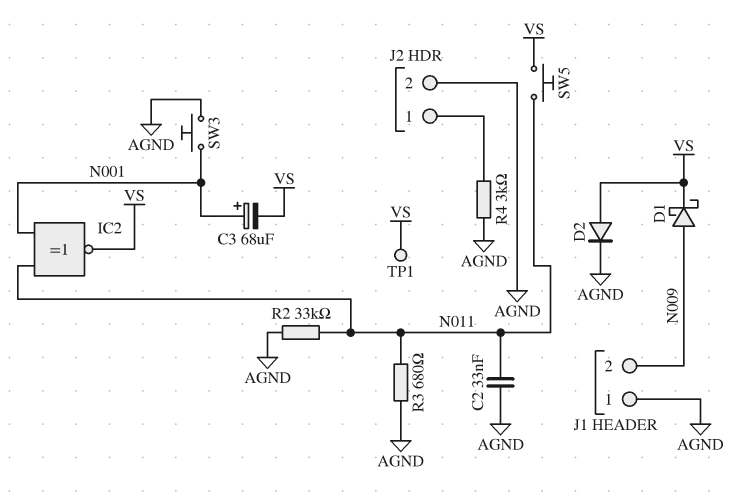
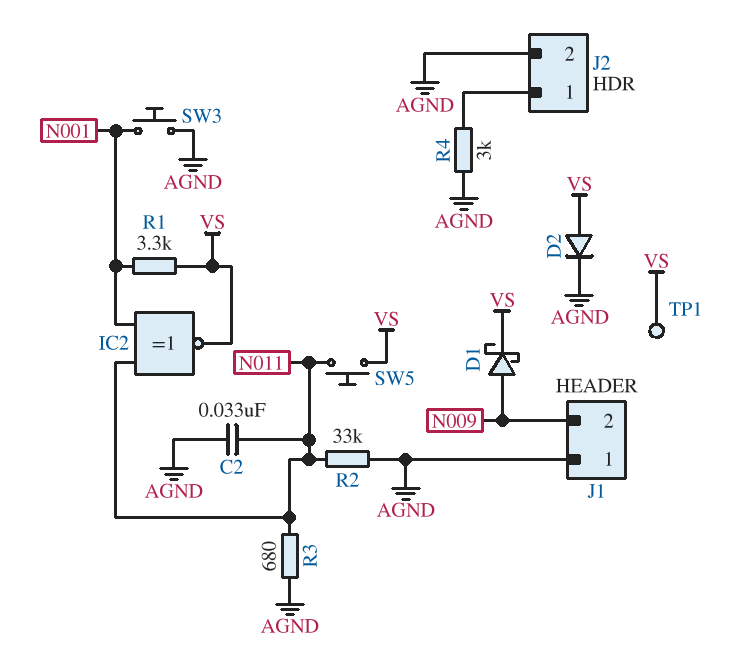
C3: 68uF (plus N001, minus VS) -> none
R1: none -> 3.3k (N001, VS)

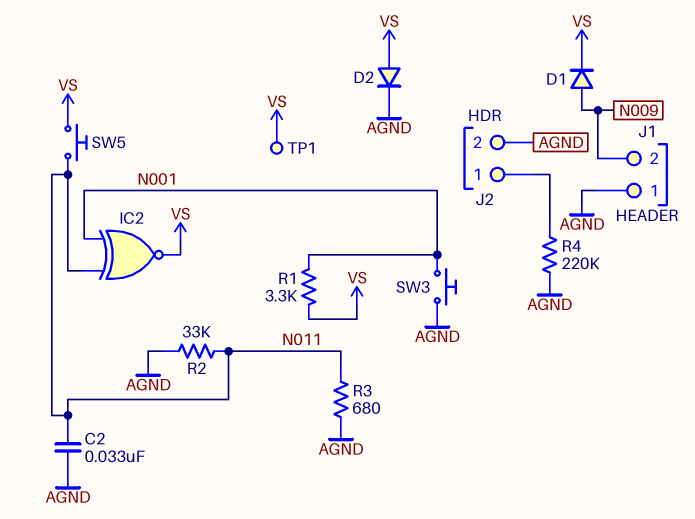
D1: schottky (A N009, K VS) -> diode (A N009, K VS)
R4: 3k (AGND, J2/1) -> 220k (AGND, J2/1)

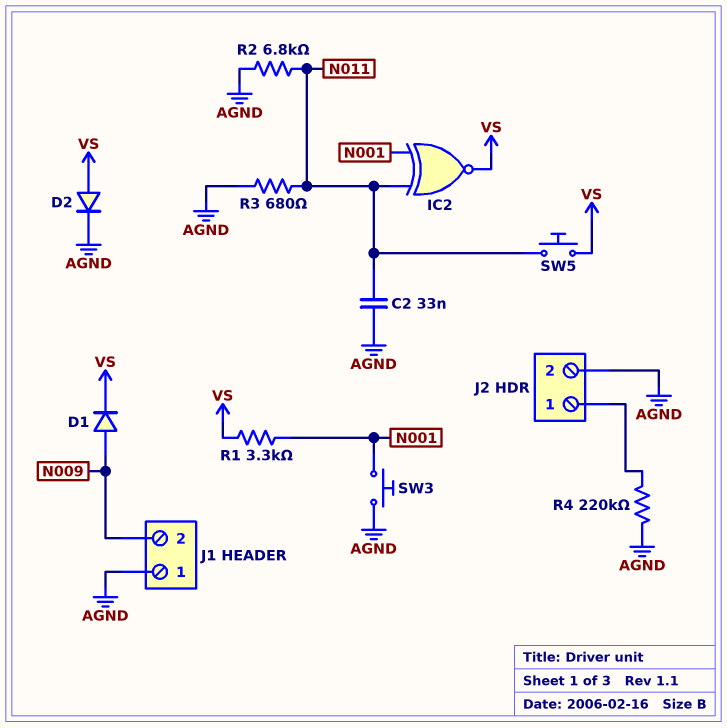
R2: 33k (AGND, N011) -> 6.8k (AGND, N011)
TP1: test point (VS) -> none

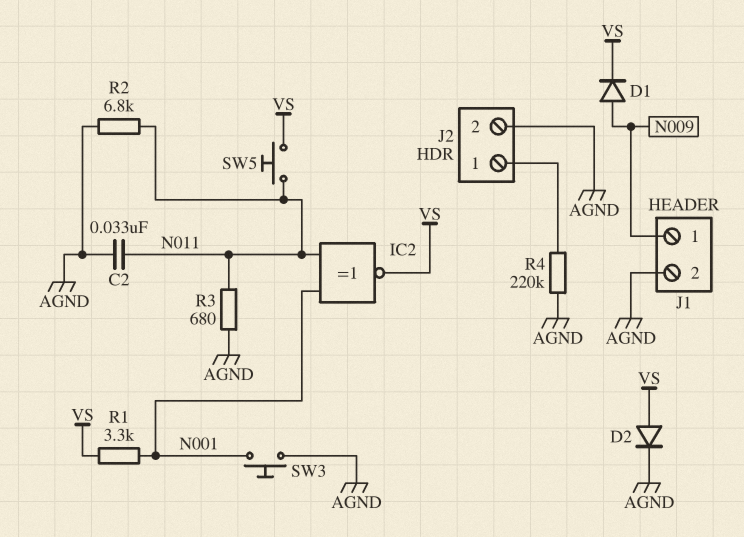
J1 pin 1: AGND -> N009
J1 pin 2: N009 -> AGND

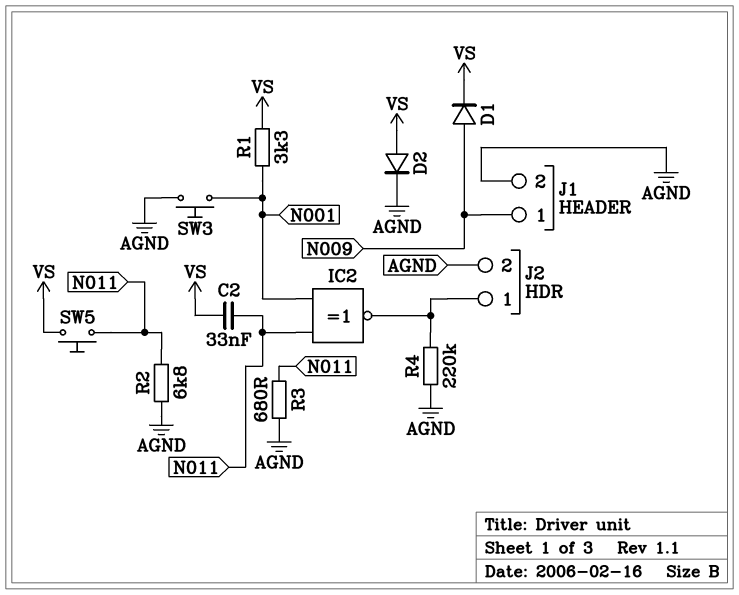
C2: 33nF (AGND, N011) -> 33nF (N011, VS)
IC2: XNOR (in N001, in N011, out VS) -> XNOR (in N001, in N011, out J2/1)

